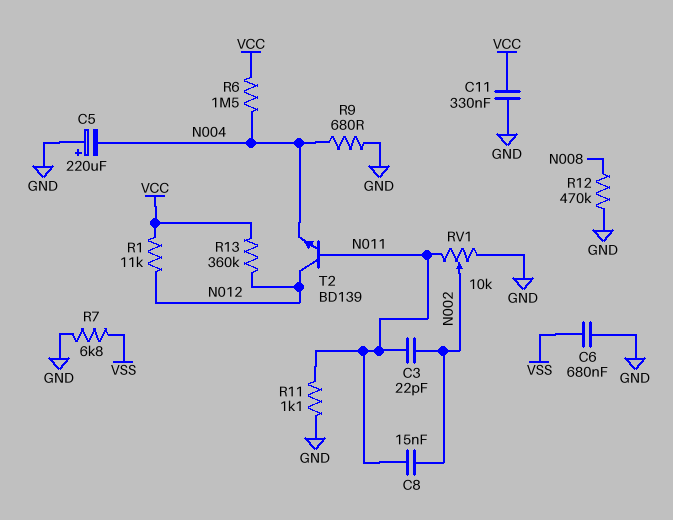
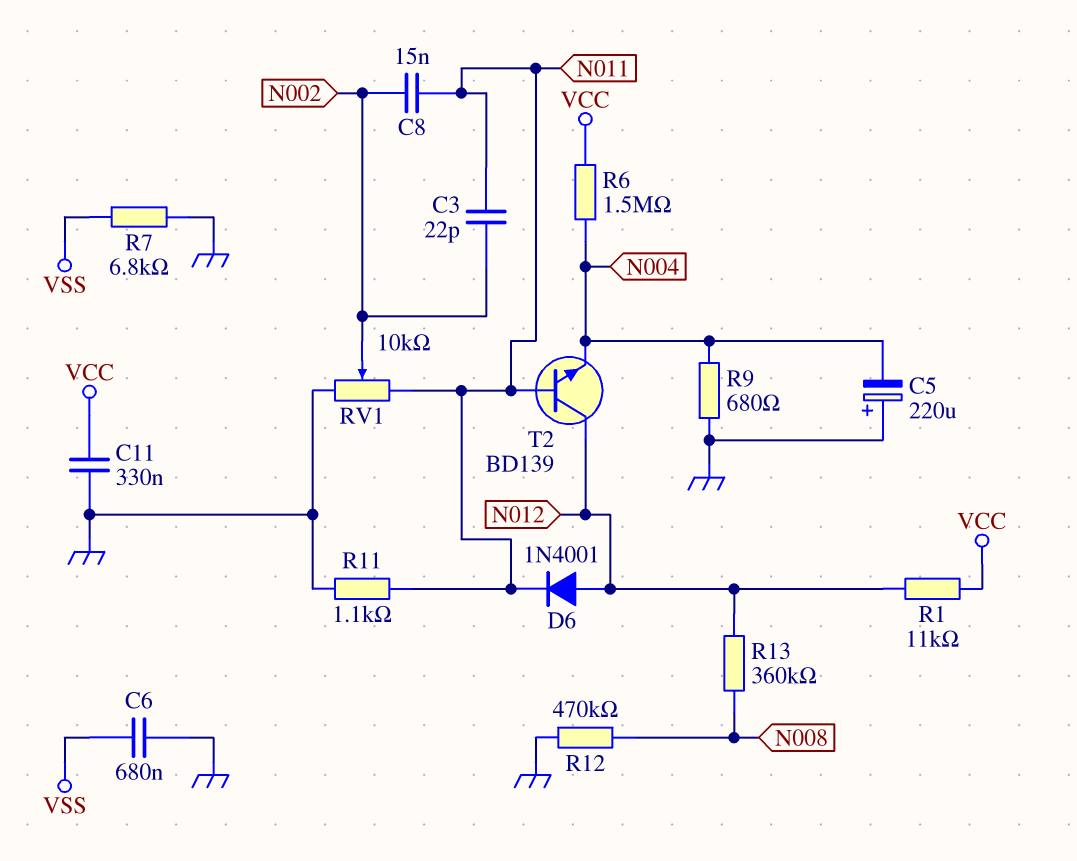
D6: none -> diode 1N4001 (A N012, K N011)
R13: 360k (N012, VCC) -> 360k (N008, N012)

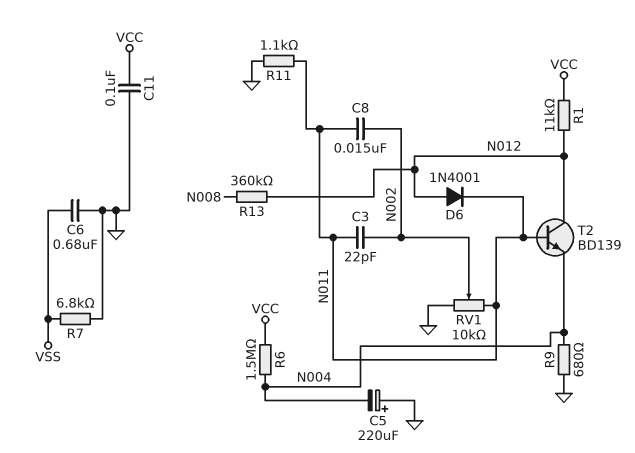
C11: 330nF (GND, VCC) -> 100nF (GND, VCC)
R12: 470k (GND, N008) -> none

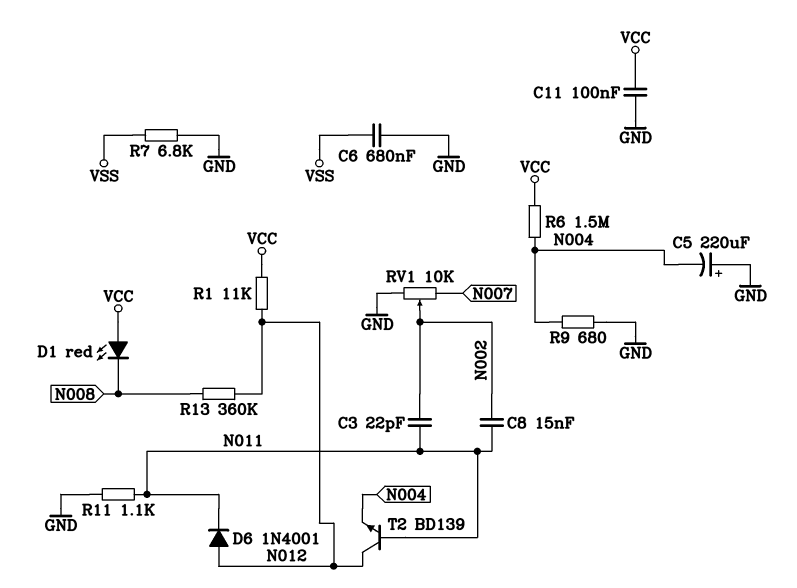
D1: none -> LED red (A VCC, K N008)
RV1: 10k (GND, N011, wiper N002) -> 10k (GND, N007, wiper N002)

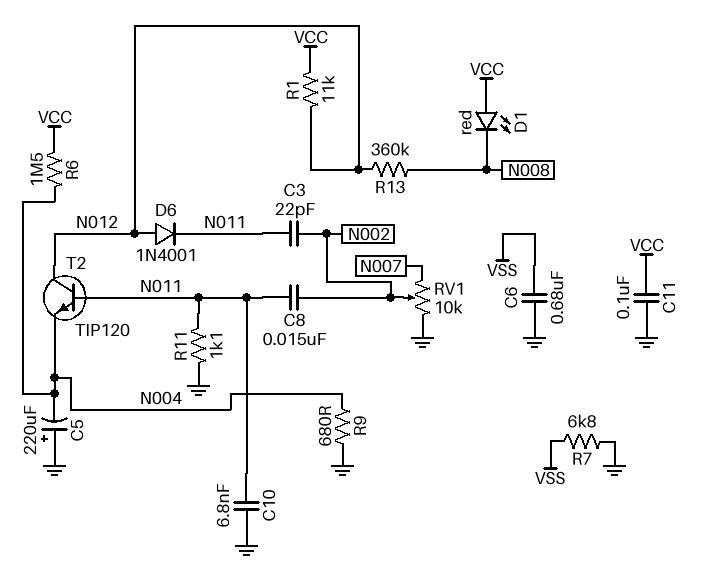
C10: none -> 6.8nF (GND, N011)
T2: NPN BD139 (B N011, C N012, E N004) -> NPN TIP120 (B N011, C N012, E N004)

